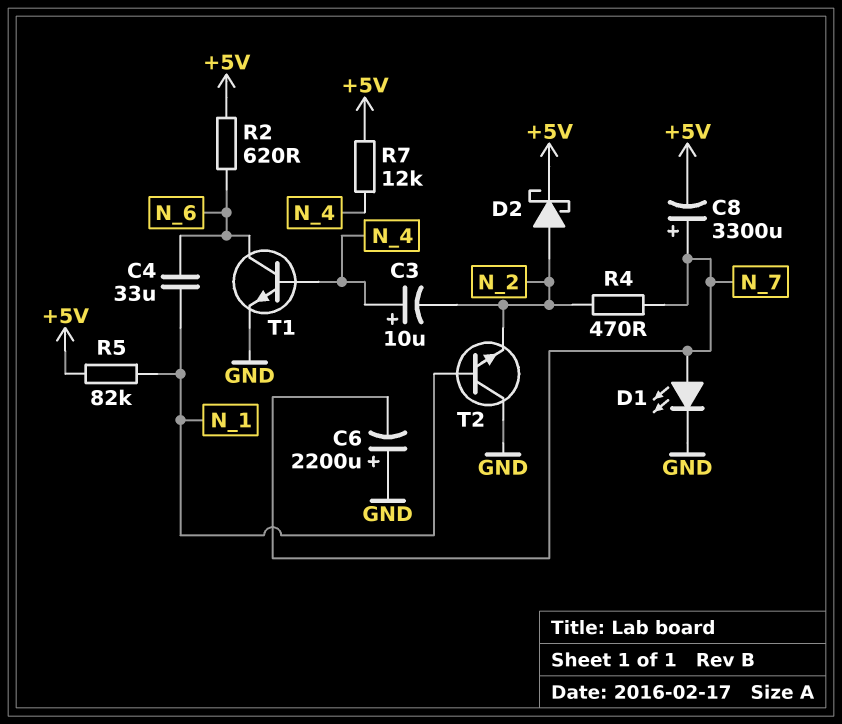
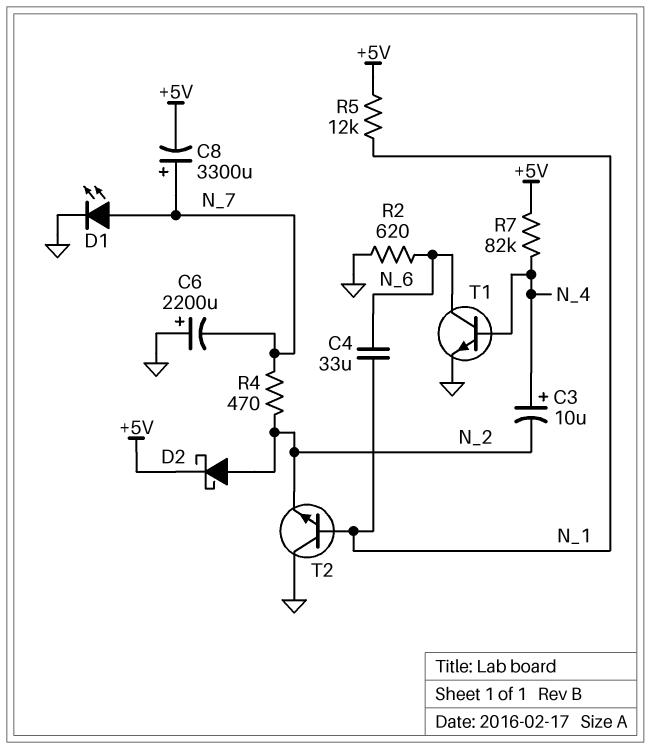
R2: 620 (+5V, N_6) -> 620 (GND, N_6)
R5: 82k (+5V, N_1) -> 12k (+5V, N_1)
R7: 12k (+5V, N_4) -> 82k (+5V, N_4)

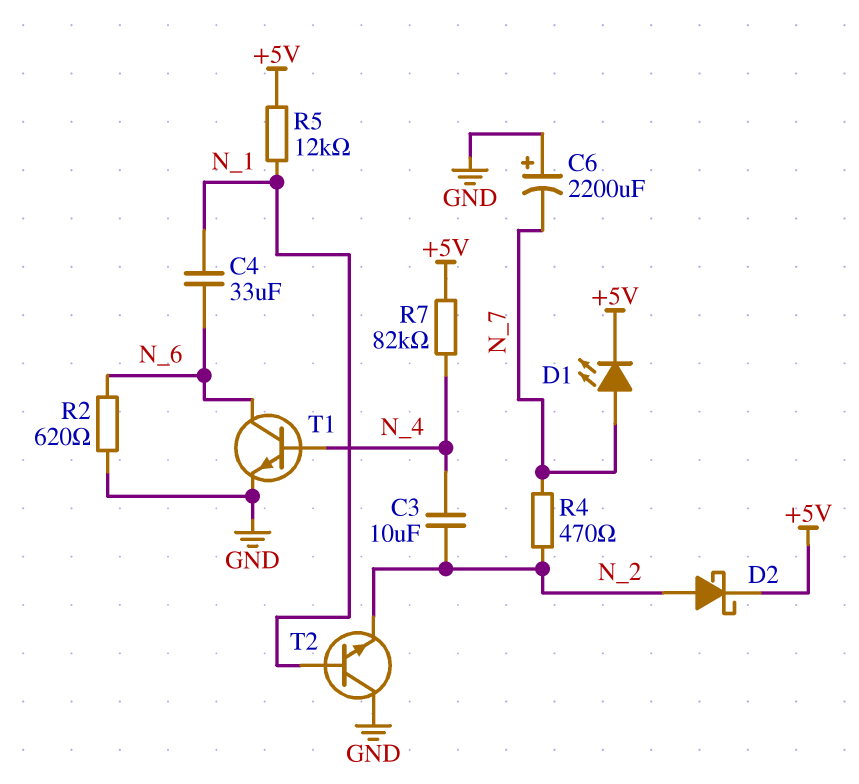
C3: 10uF (plus N_4, minus N_2) -> 10uF (N_2, N_4)
C8: 3300uF (plus N_7, minus +5V) -> none
D1: LED (A N_7, K GND) -> LED (A N_7, K +5V)

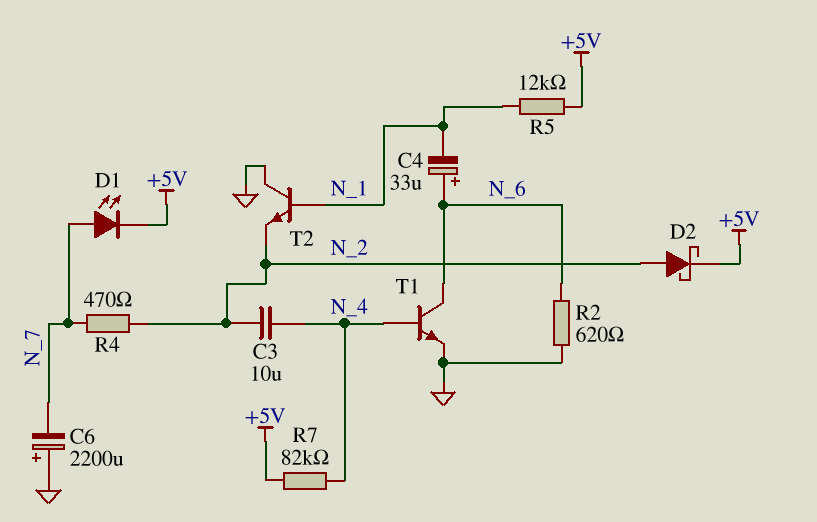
C4: 33uF (N_1, N_6) -> 33uF (plus N_6, minus N_1)

